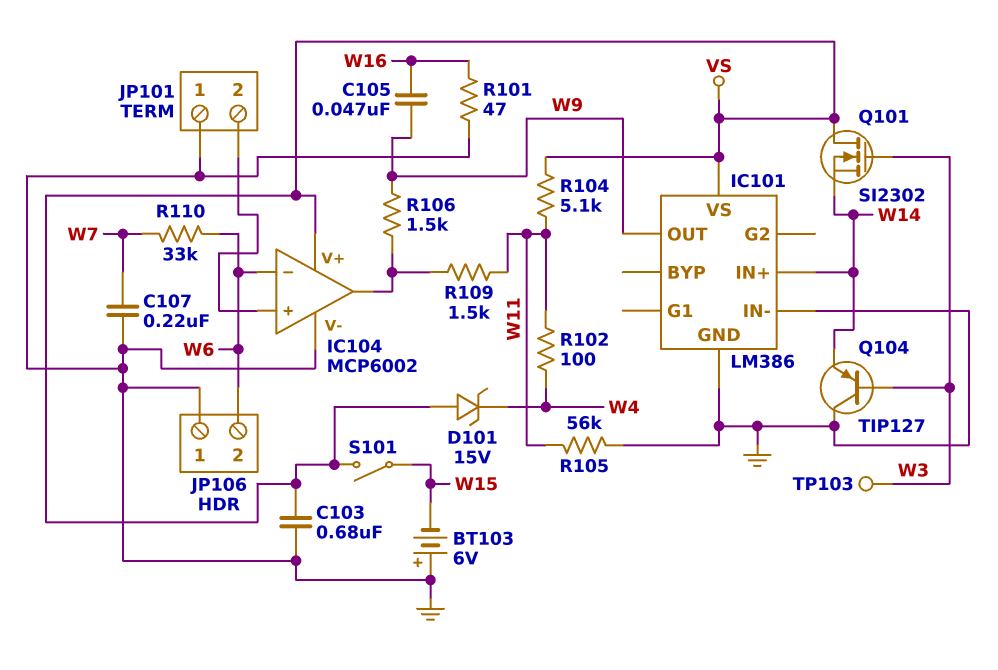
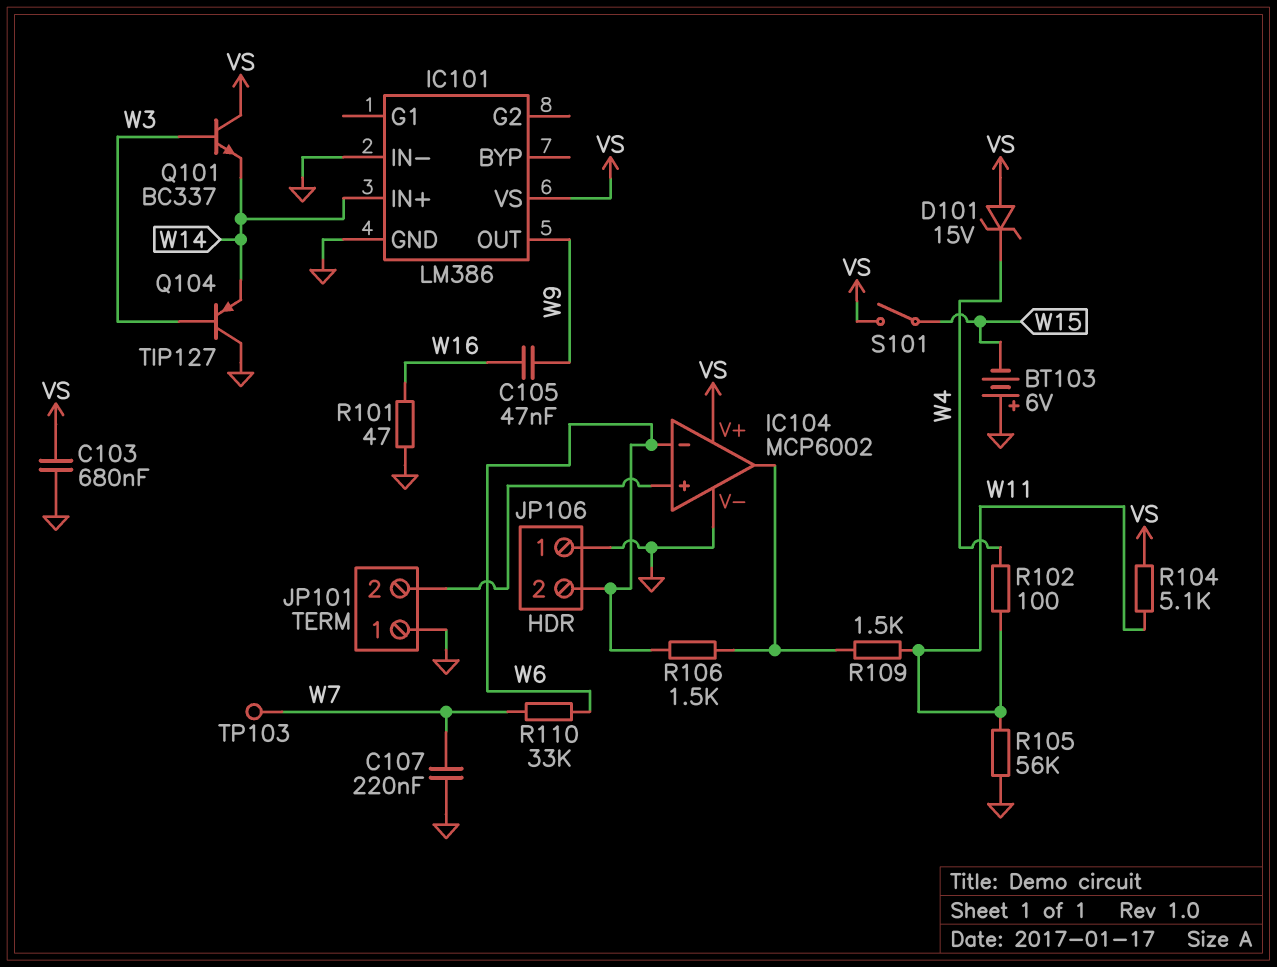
Q101: NMOS SI2302 (G W3, D VS, S W14) -> NPN BC337 (B W3, C VS, E W14)
R106: 1.5k (IC104/out, W9) -> 1.5k (IC104/out, W6)
TP103: test point (W3) -> test point (W7)

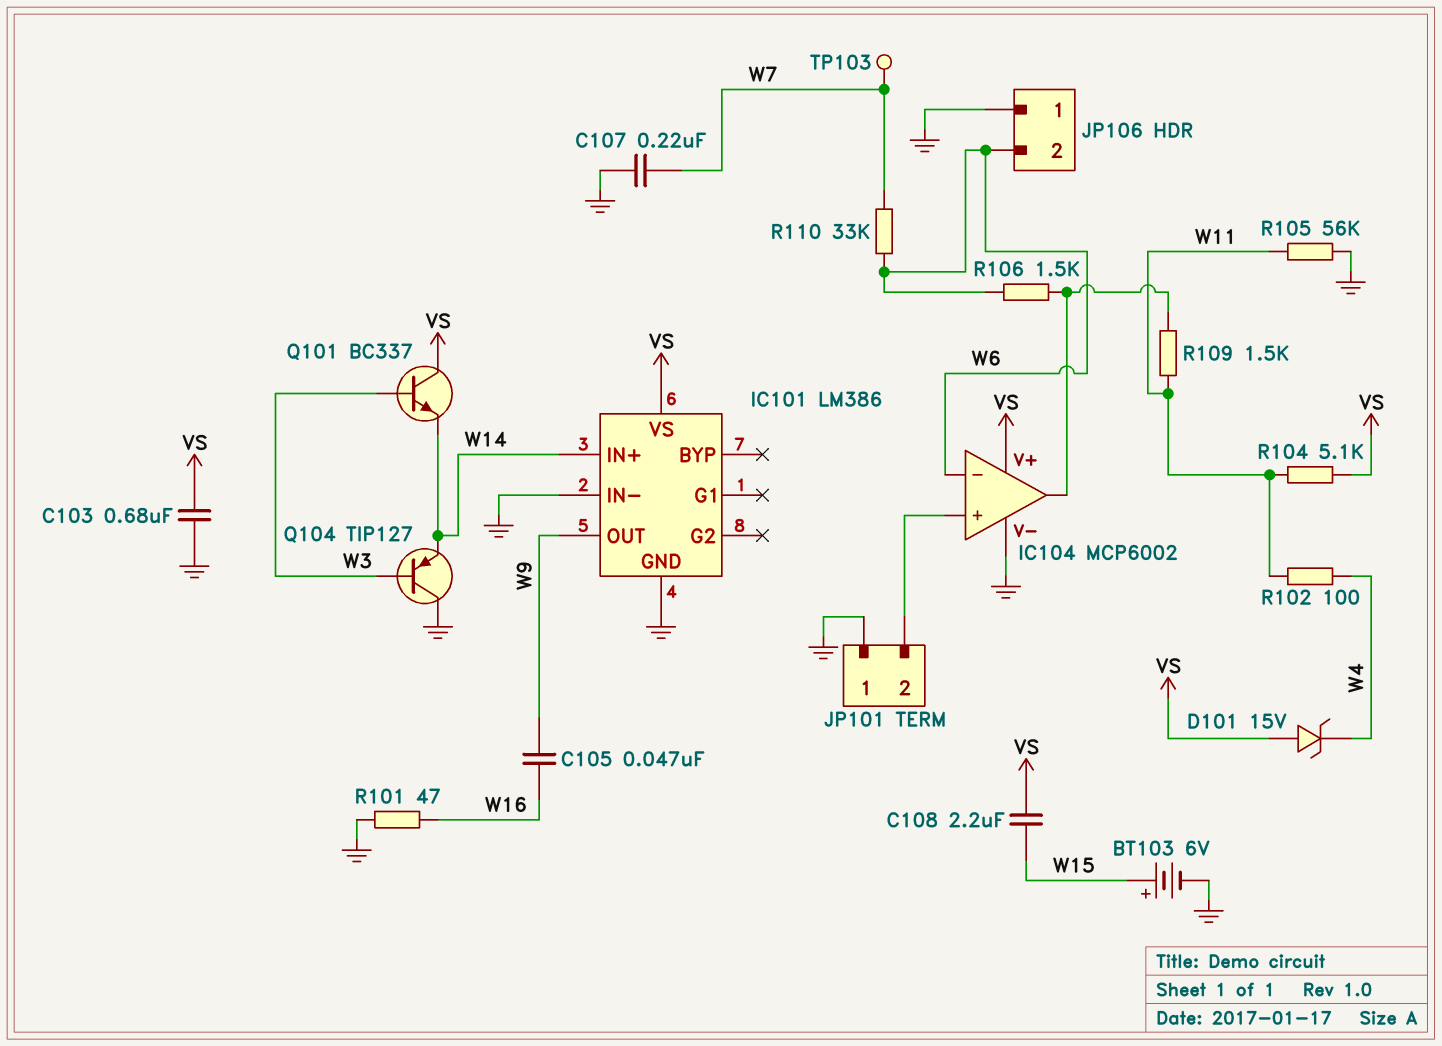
BT103: 6V (plus GND, minus W15) -> 6V (plus W15, minus GND)
C108: none -> 2.2uF (VS, W15)
S101: switch (VS, W15) -> none

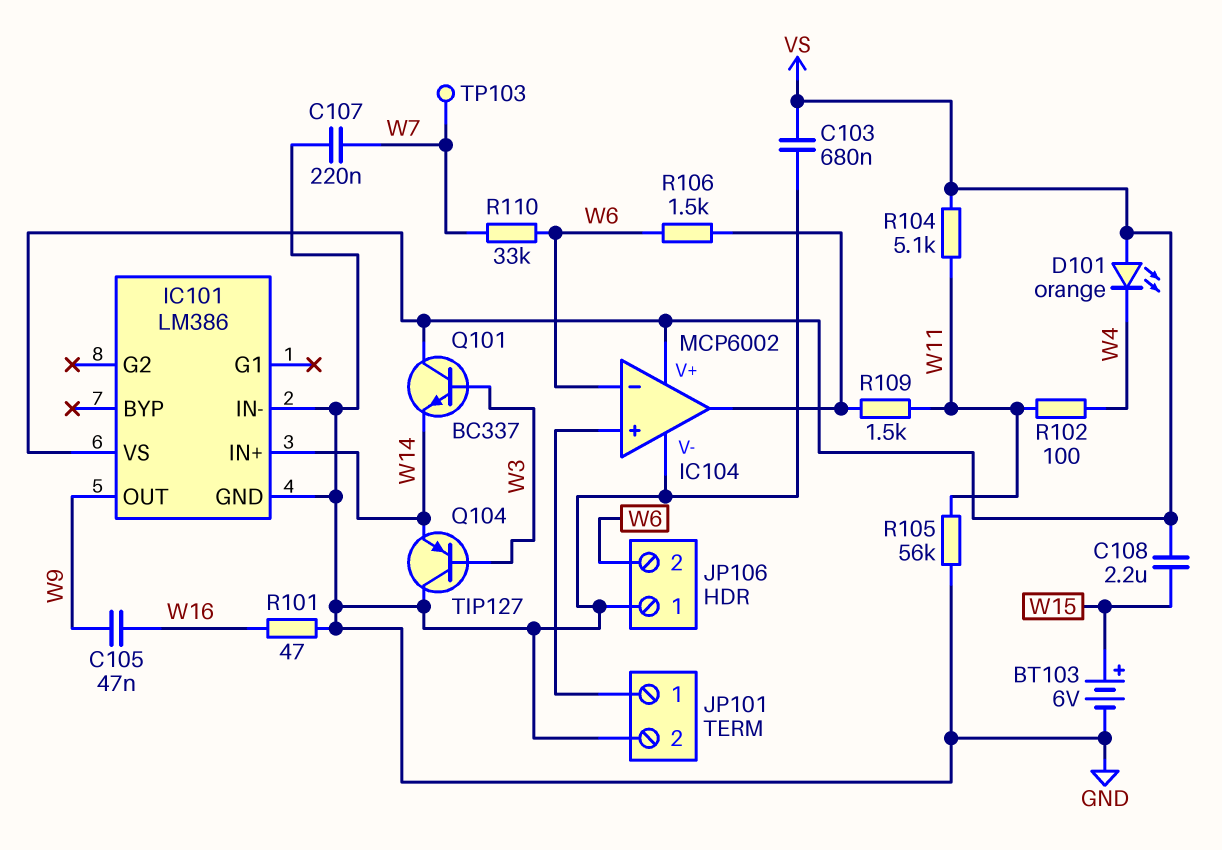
D101: zener 15V (A VS, K W4) -> LED orange (A VS, K W4)
JP101 pin 1: GND -> IC104/in+
JP101 pin 2: IC104/in+ -> GND

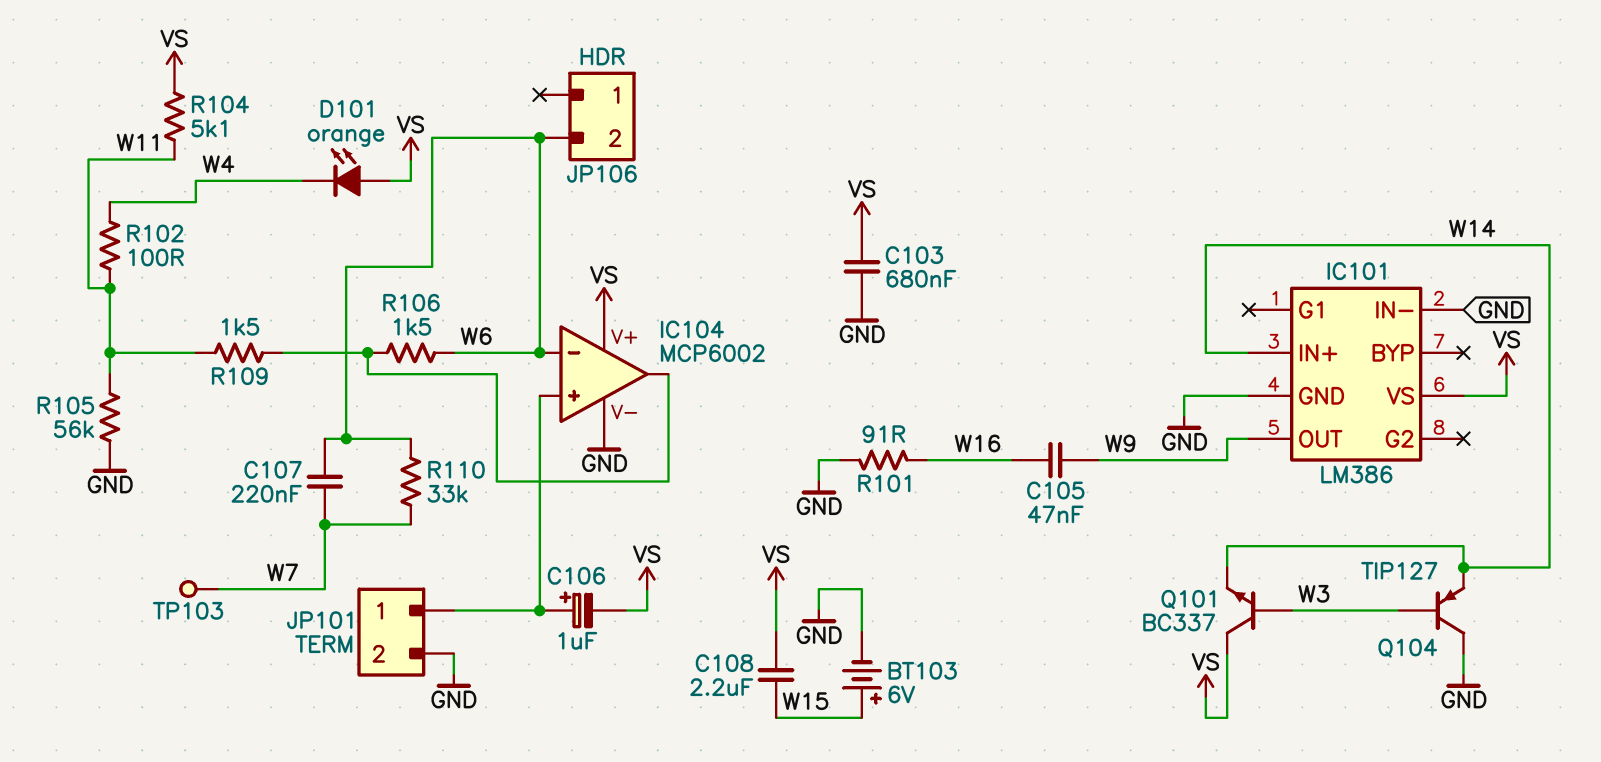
C106: none -> 1uF (plus IC104/in+, minus VS)
C107: 220nF (GND, W7) -> 220nF (W6, W7)
JP106 pin 1: GND -> none
R101: 47 (GND, W16) -> 91 (GND, W16)

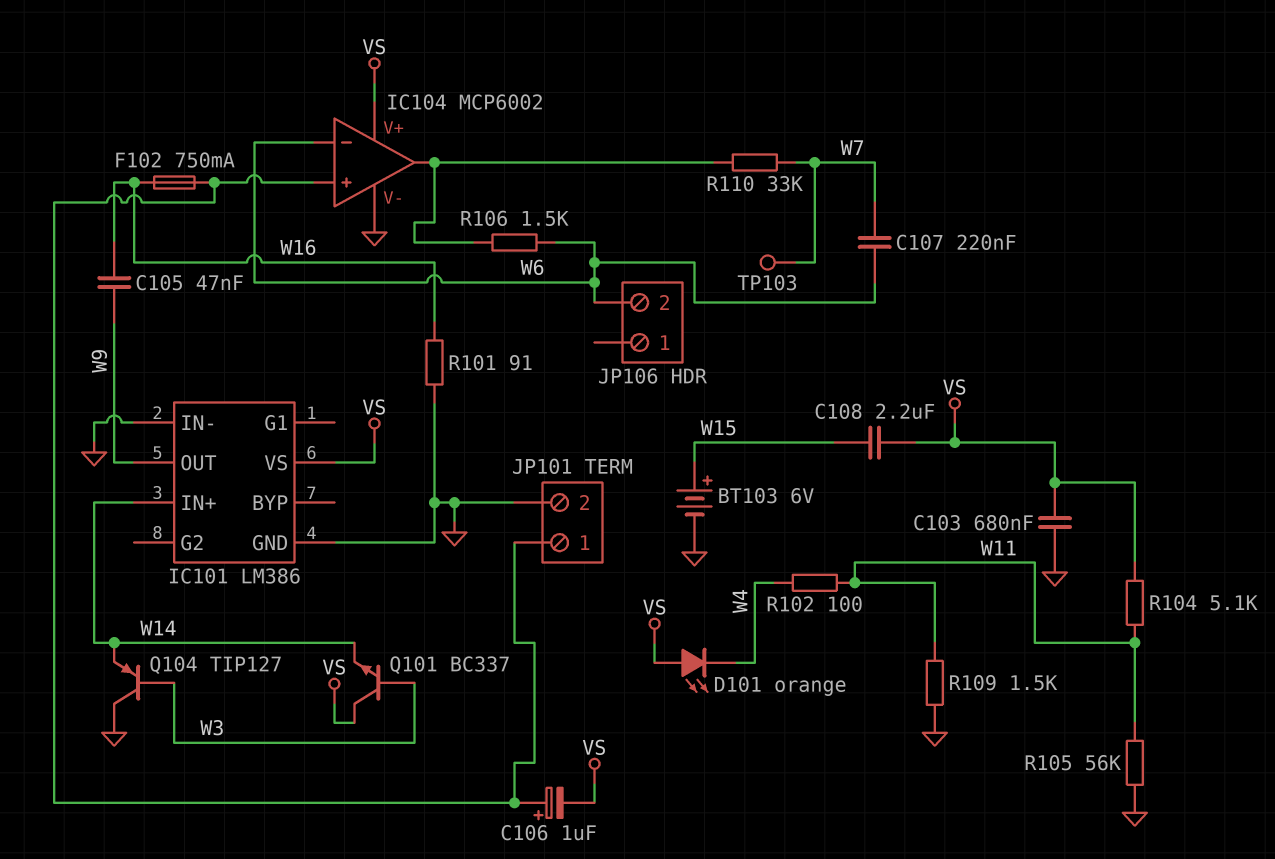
F102: none -> 750mA (IC104/in+, W16)
R109: 1.5k (IC104/out, W11) -> 1.5k (GND, W11)
R110: 33k (W6, W7) -> 33k (IC104/out, W7)

